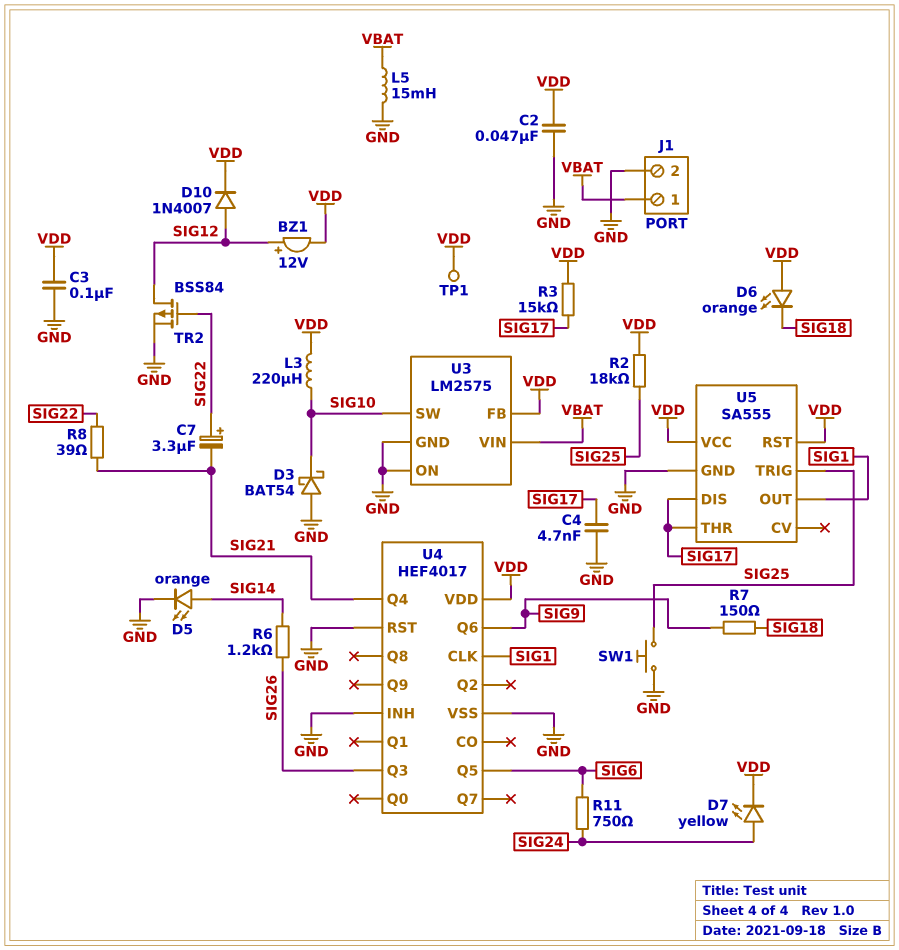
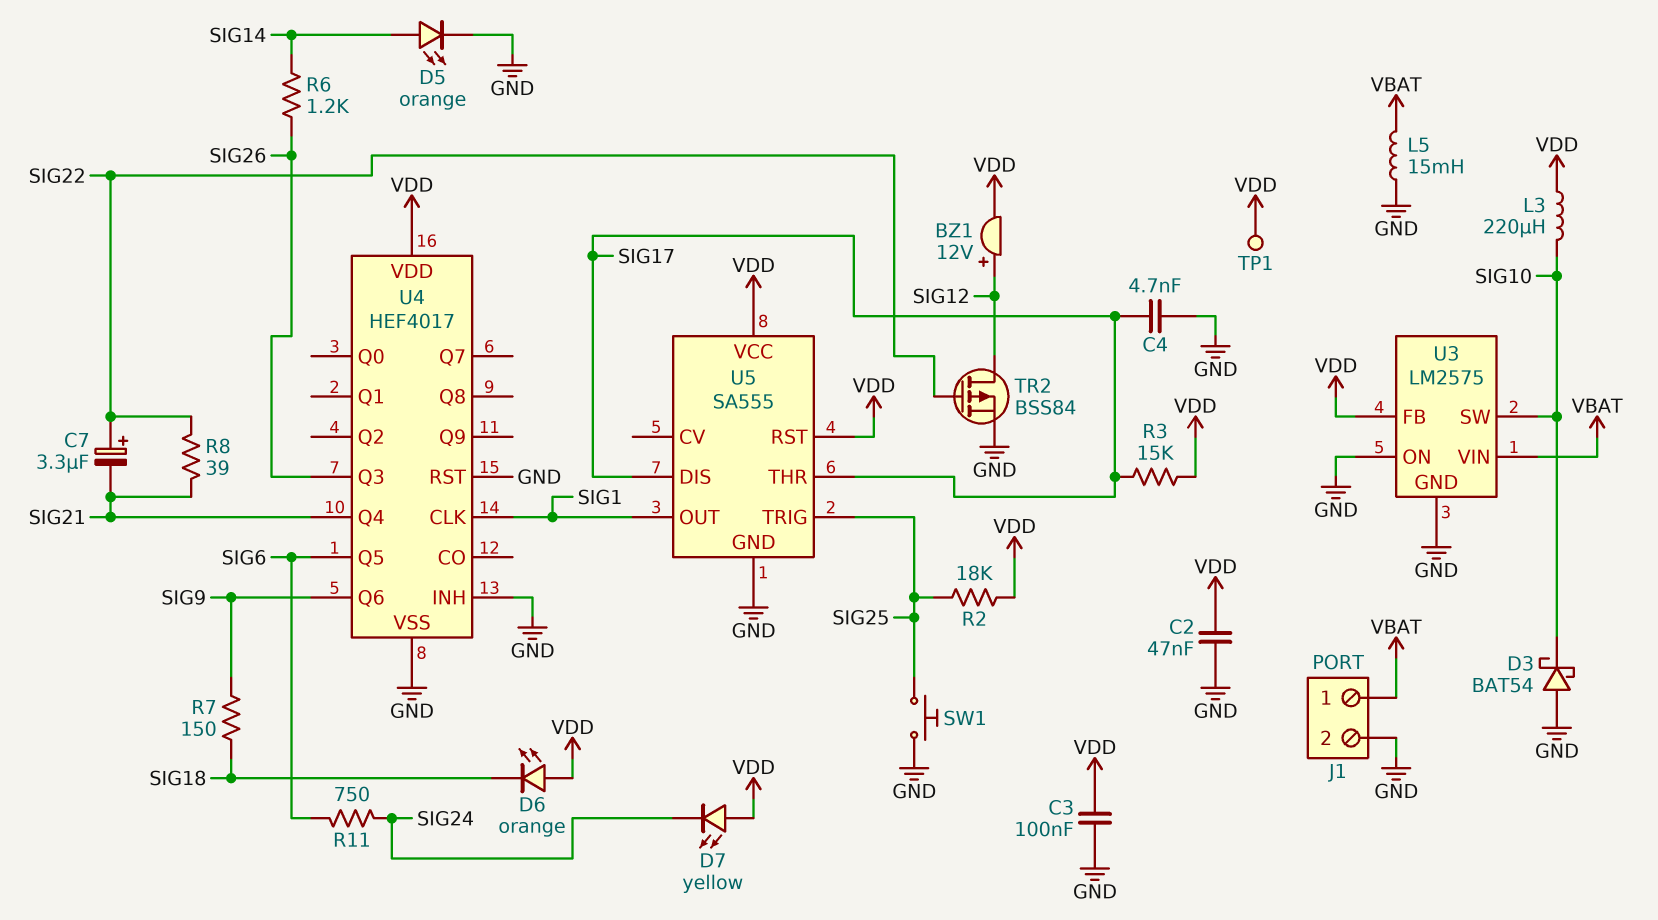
D7: LED yellow (A SIG24, K VDD) -> LED yellow (A VDD, K SIG24)
D10: diode 1N4007 (A SIG12, K VDD) -> none

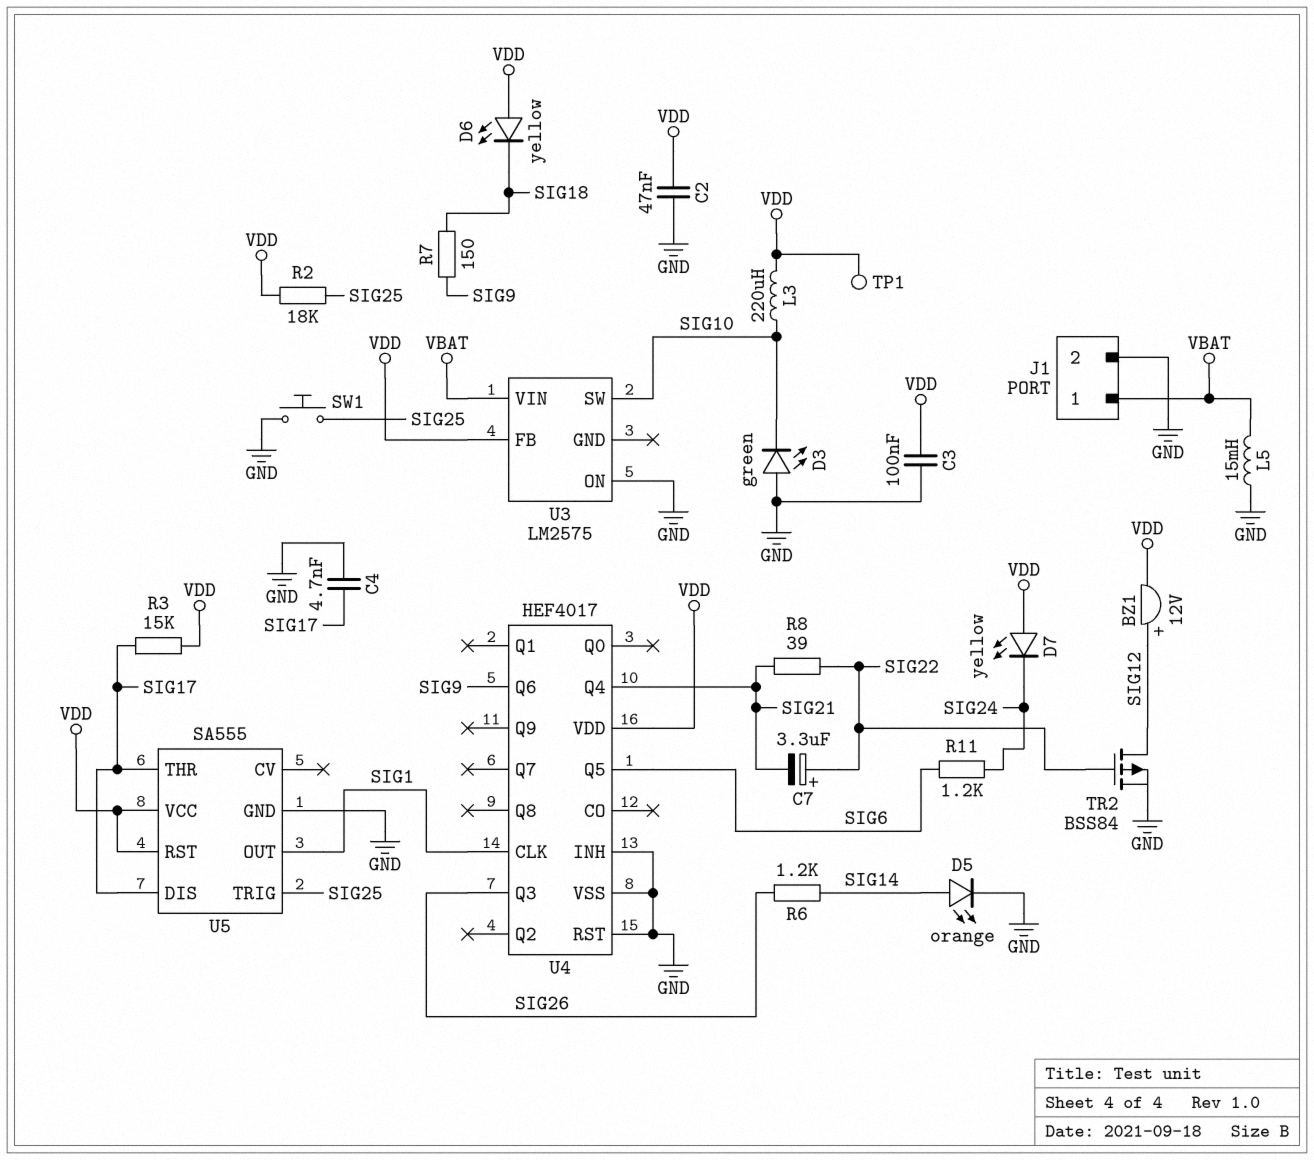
D3: schottky BAT54 (A GND, K SIG10) -> LED green (A GND, K SIG10)
D6: LED orange (A VDD, K SIG18) -> LED yellow (A VDD, K SIG18)
R11: 750 (SIG6, SIG24) -> 1.2k (SIG6, SIG24)
U3 pin GND: GND -> none

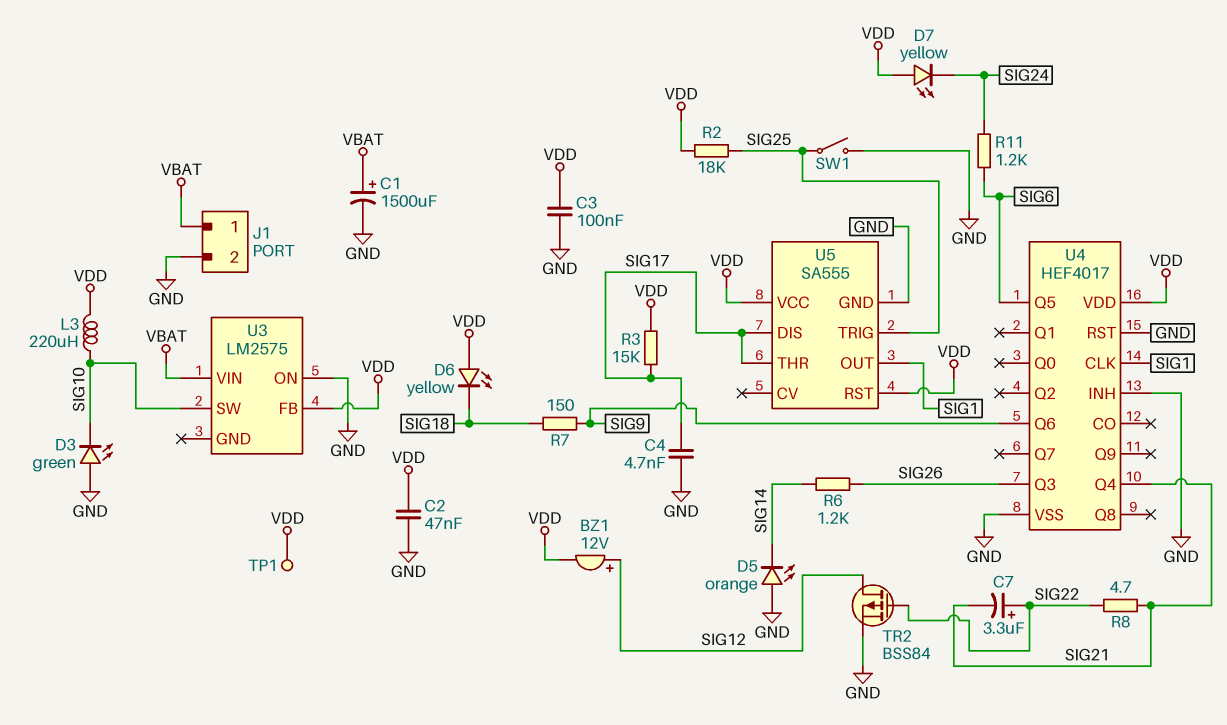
C1: none -> 1500uF (plus VBAT, minus GND)
D5: LED orange (A SIG14, K GND) -> LED orange (A GND, K SIG14)
L5: 15mH (GND, VBAT) -> none
R8: 39 (SIG21, SIG22) -> 4.7 (SIG21, SIG22)
SW1: button (GND, SIG25) -> switch (GND, SIG25)

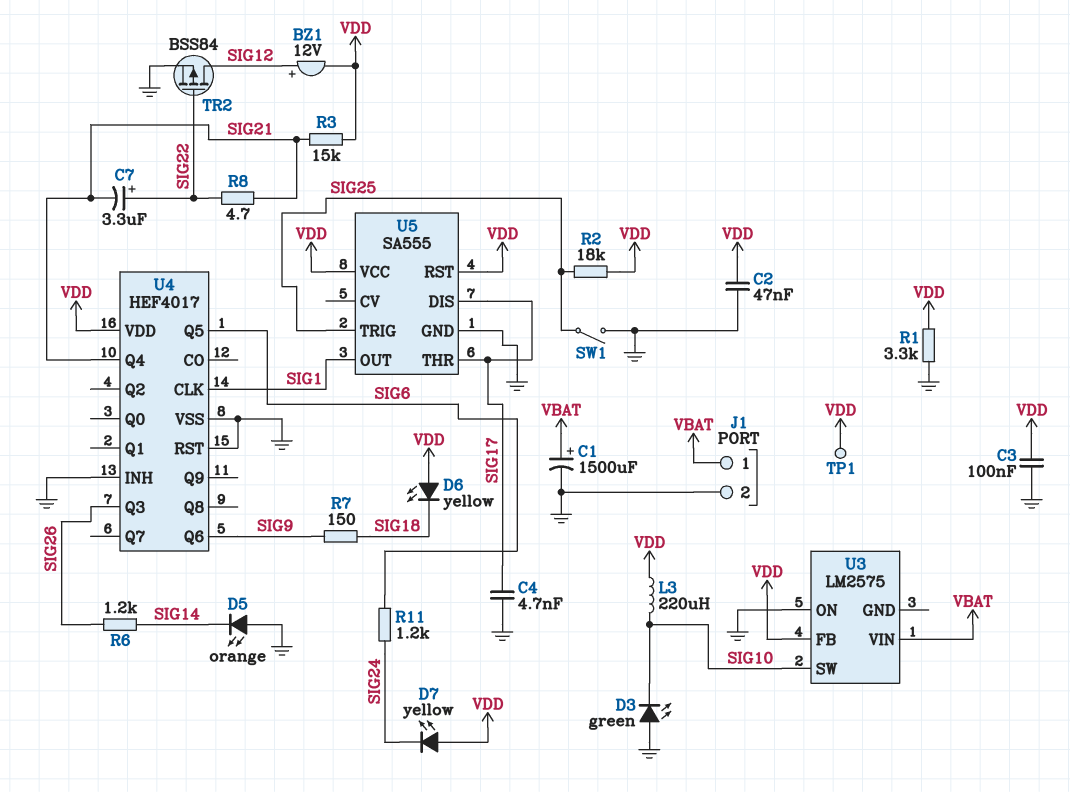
R1: none -> 3.3k (GND, VDD)
R3: 15k (SIG17, VDD) -> 15k (SIG21, VDD)

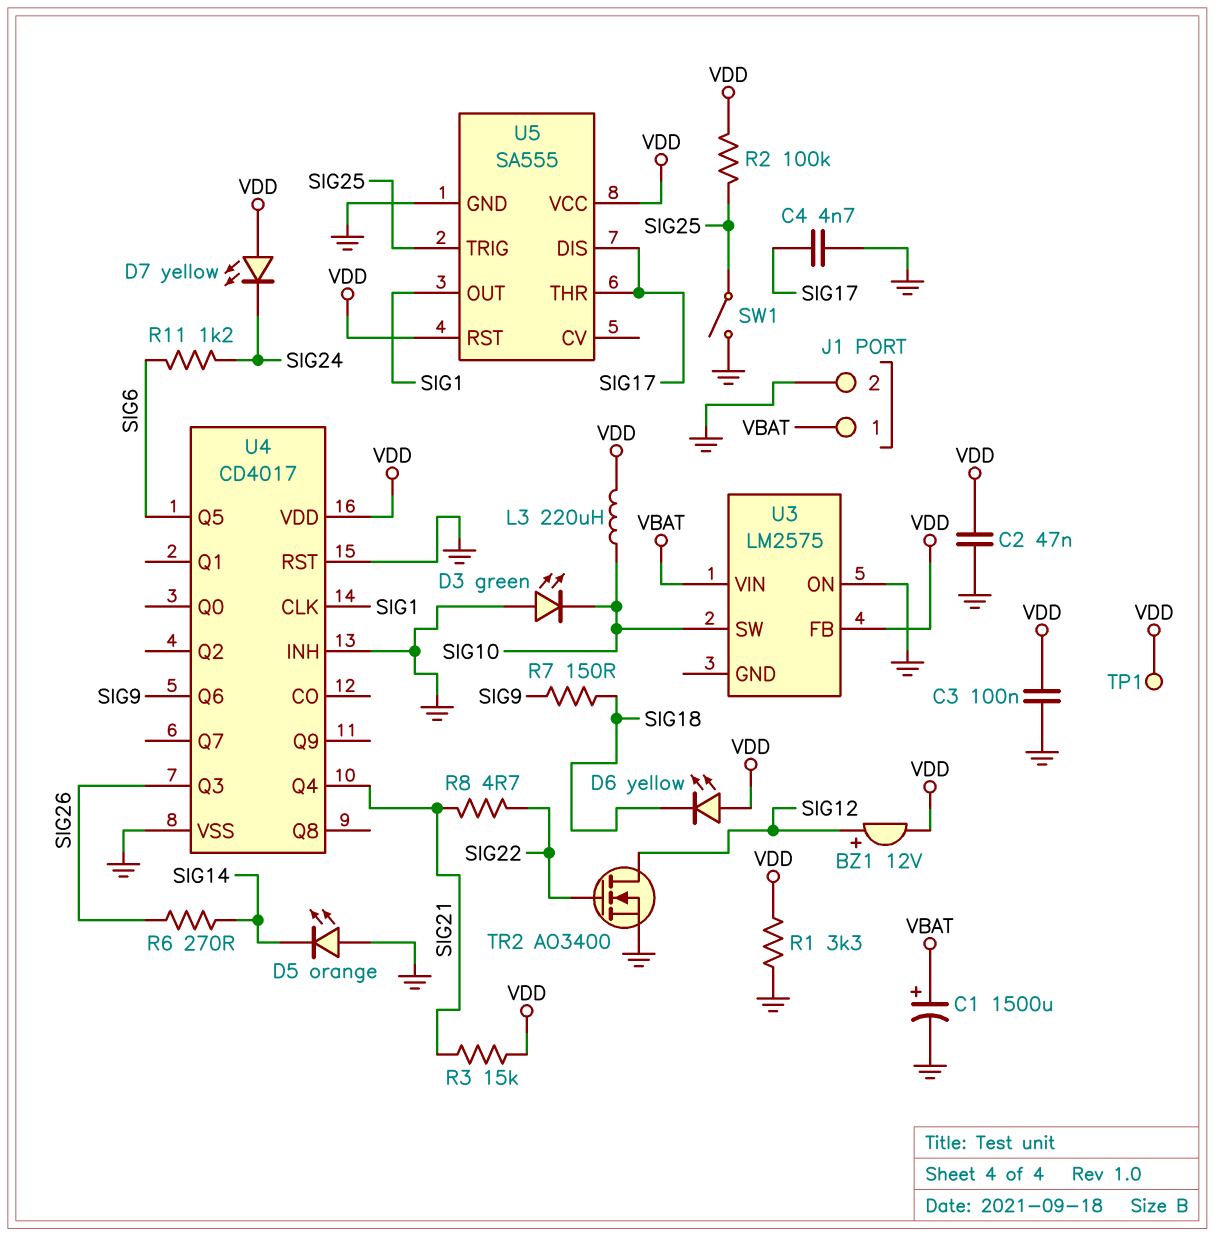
C7: 3.3uF (plus SIG22, minus SIG21) -> none
R2: 18k (SIG25, VDD) -> 100k (SIG25, VDD)
R6: 1.2k (SIG14, SIG26) -> 270 (SIG14, SIG26)
TR2: PMOS BSS84 (G SIG22, D SIG12, S GND) -> NMOS AO3400 (G SIG22, D SIG12, S GND)
U4: HEF4017 -> CD4017

